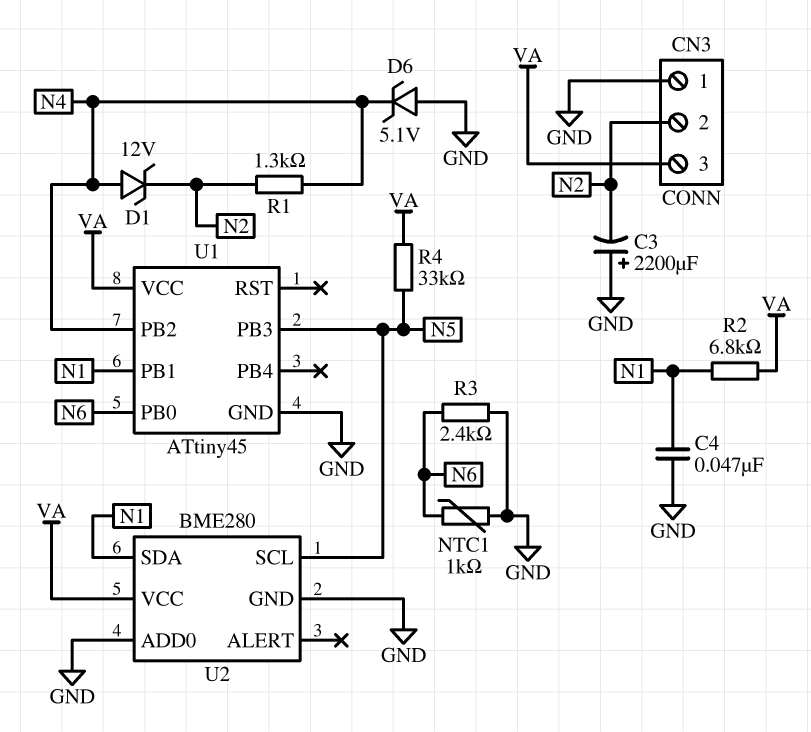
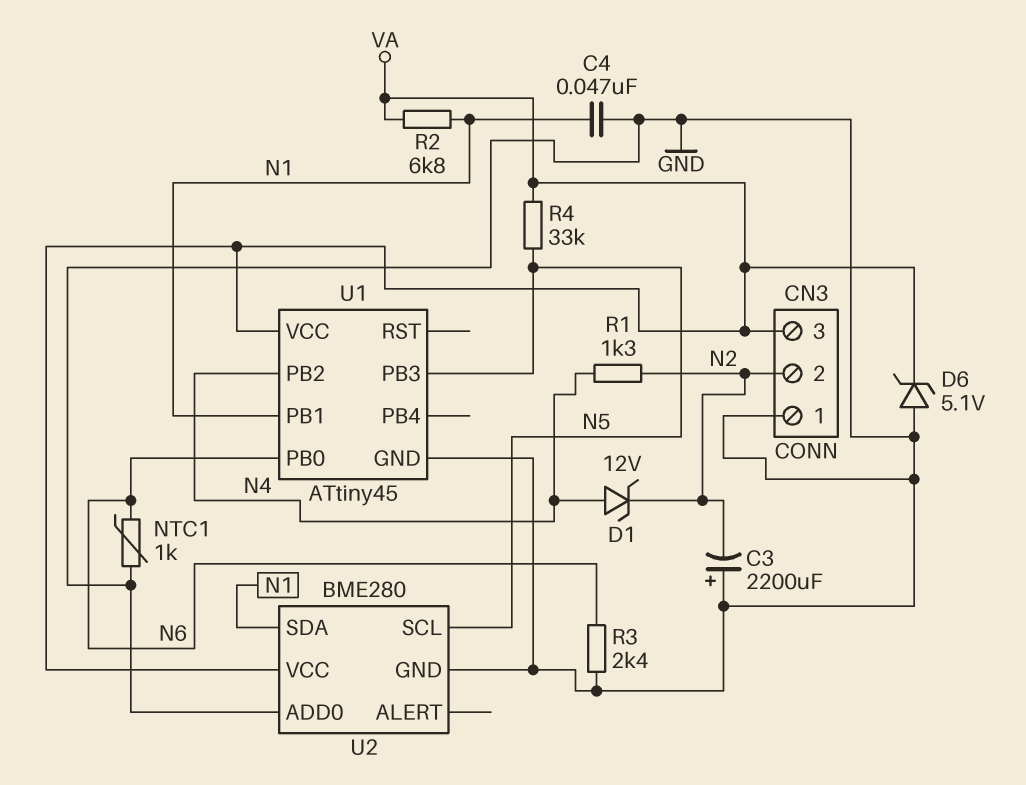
D6: zener 5.1V (A GND, K N4) -> zener 5.1V (A GND, K VA)

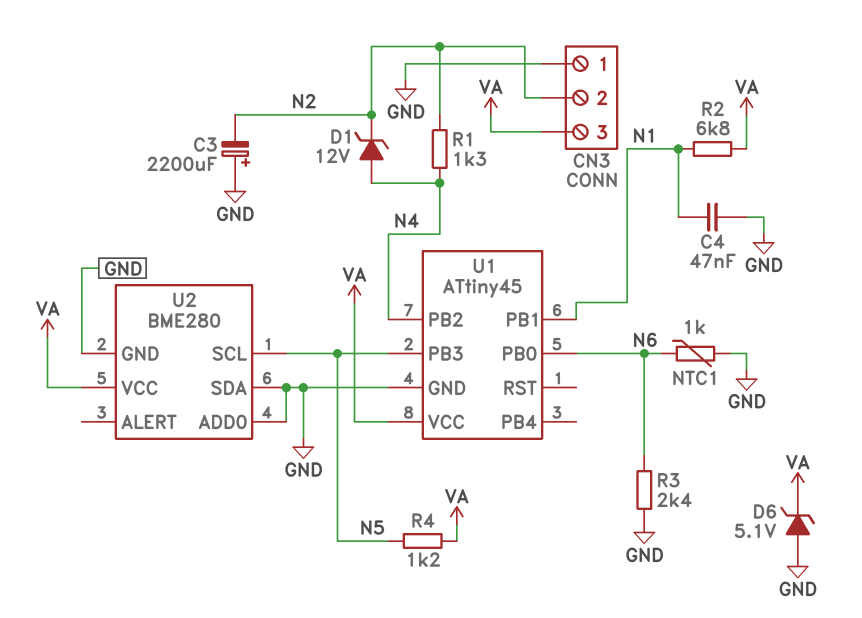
R4: 33k (N5, VA) -> 1.2k (N5, VA)
U2 pin SDA: N1 -> GND

